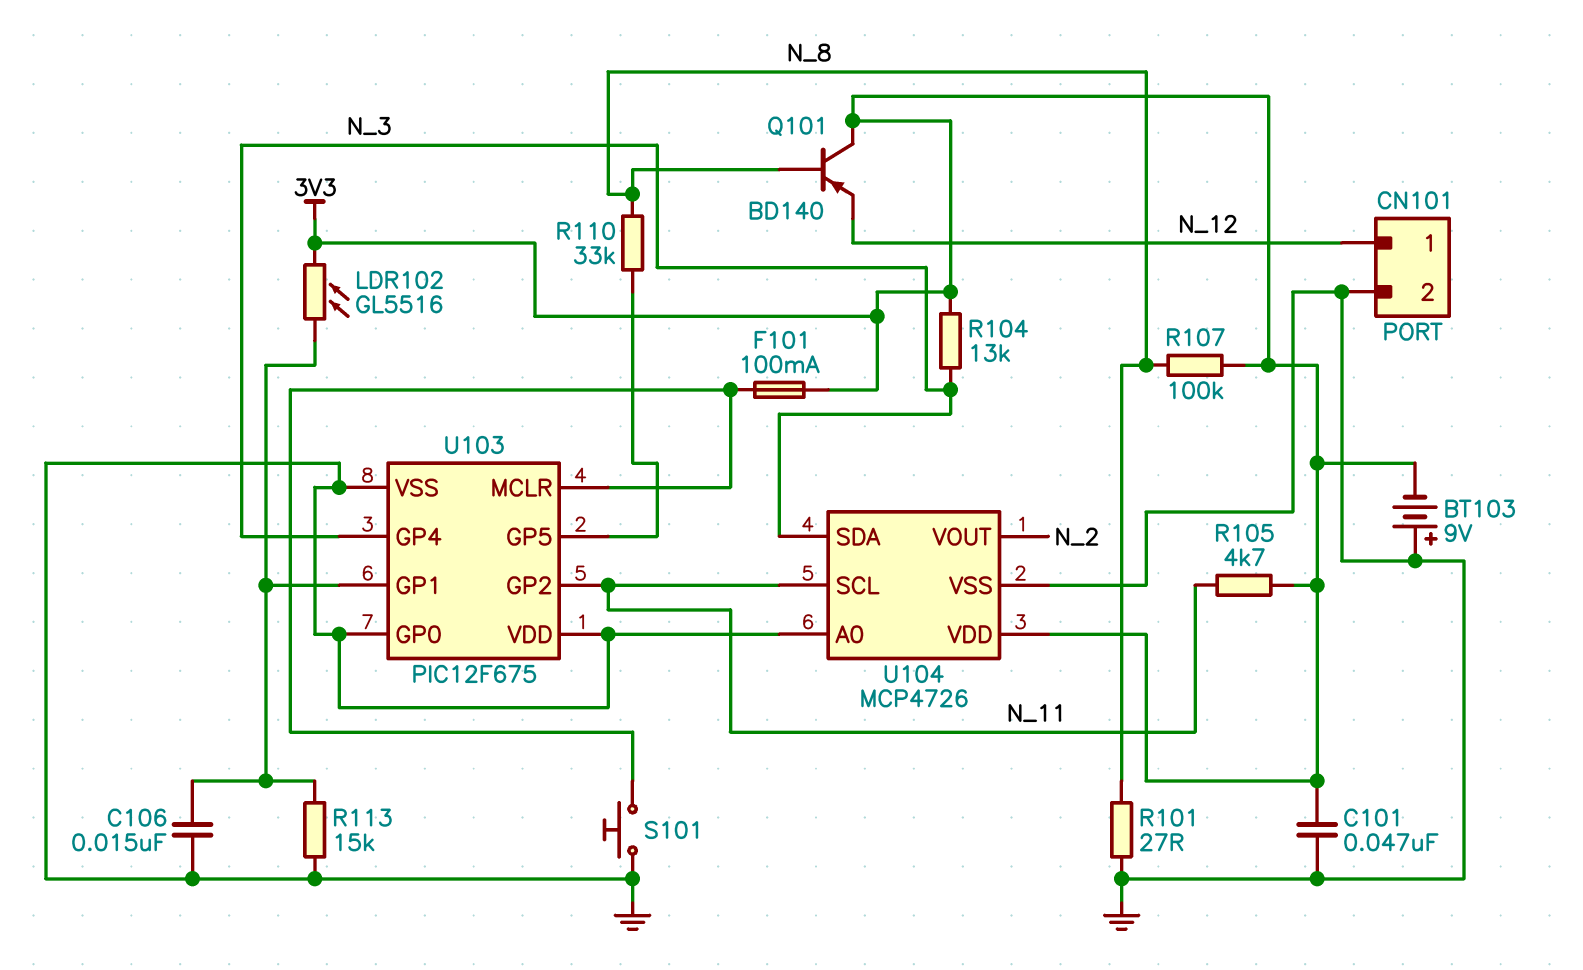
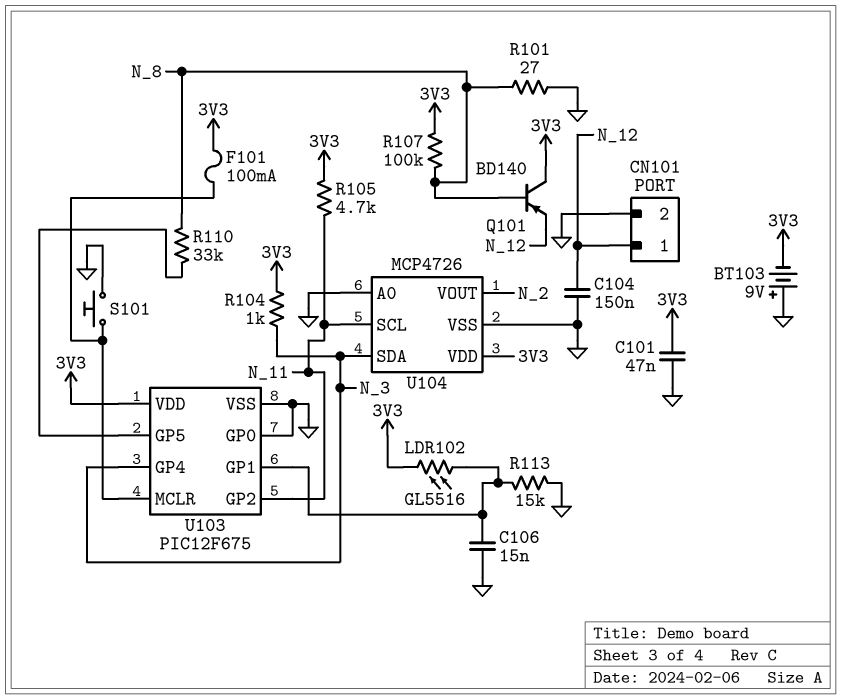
C104: none -> 150nF (GND, N_12)
R104: 13k (3V3, N_3) -> 1k (3V3, N_3)
U103 pin VDD: GND -> 3V3

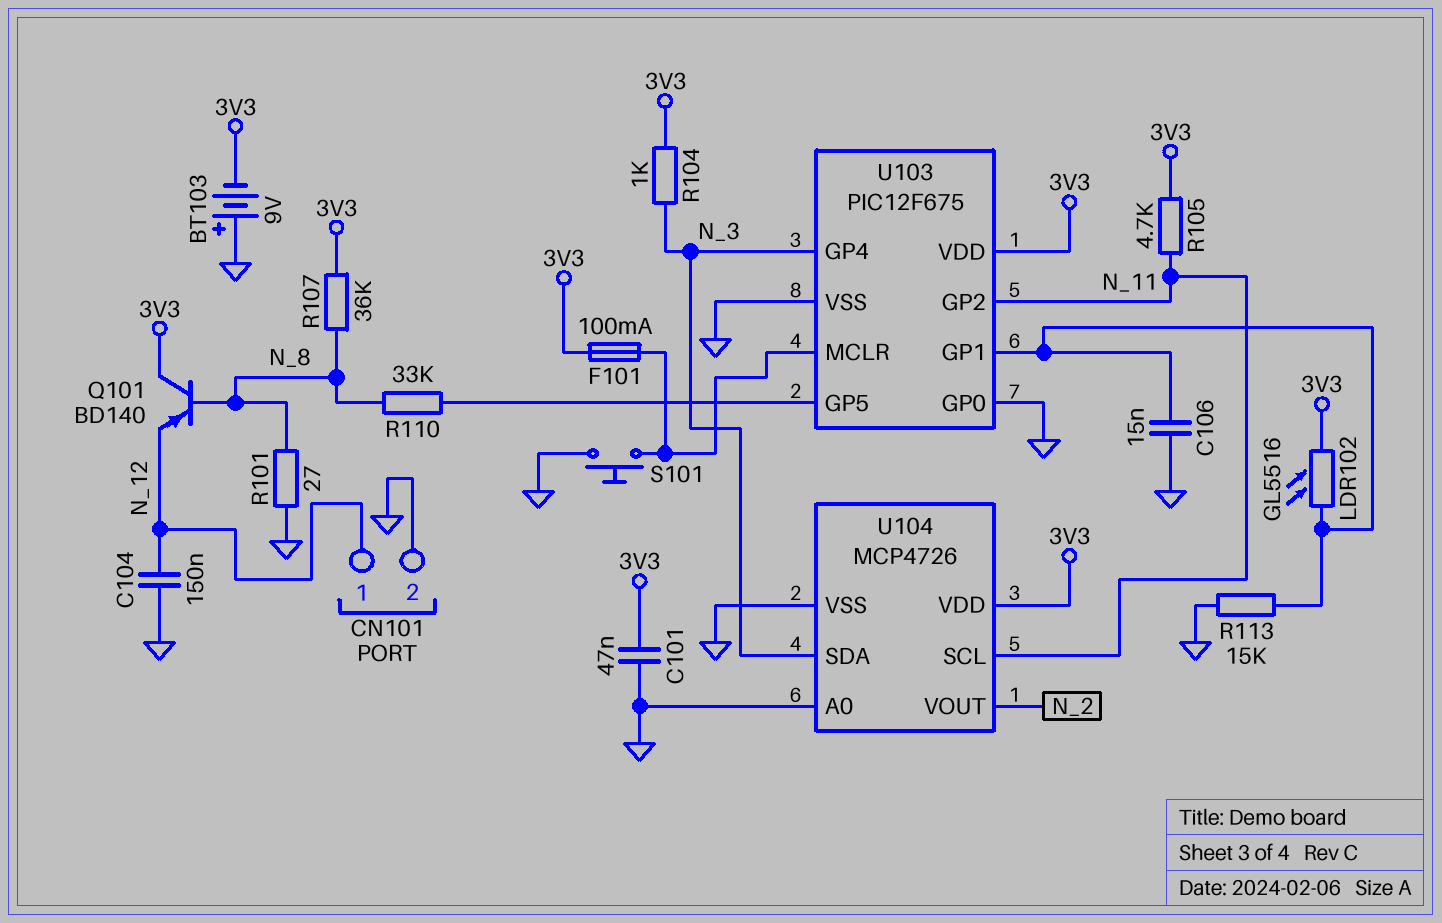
R107: 100k (3V3, N_8) -> 36k (3V3, N_8)

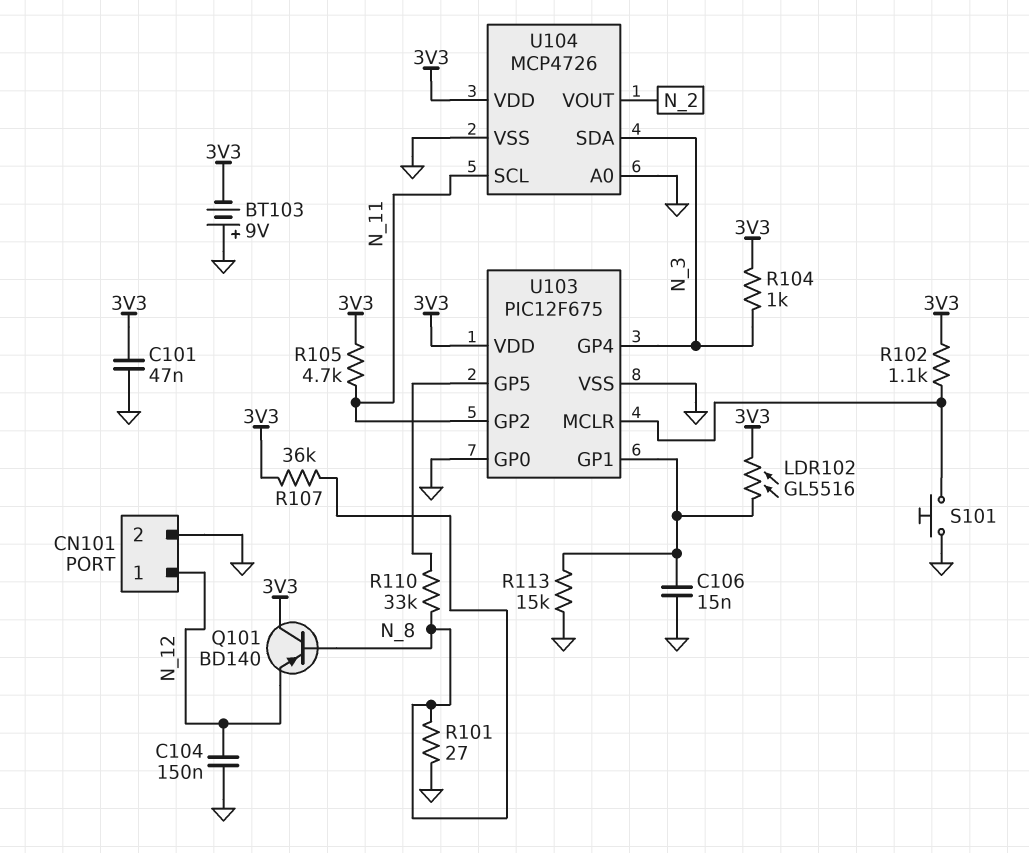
F101: 100mA (3V3, U103/MCLR) -> none
R102: none -> 1.1k (3V3, U103/MCLR)

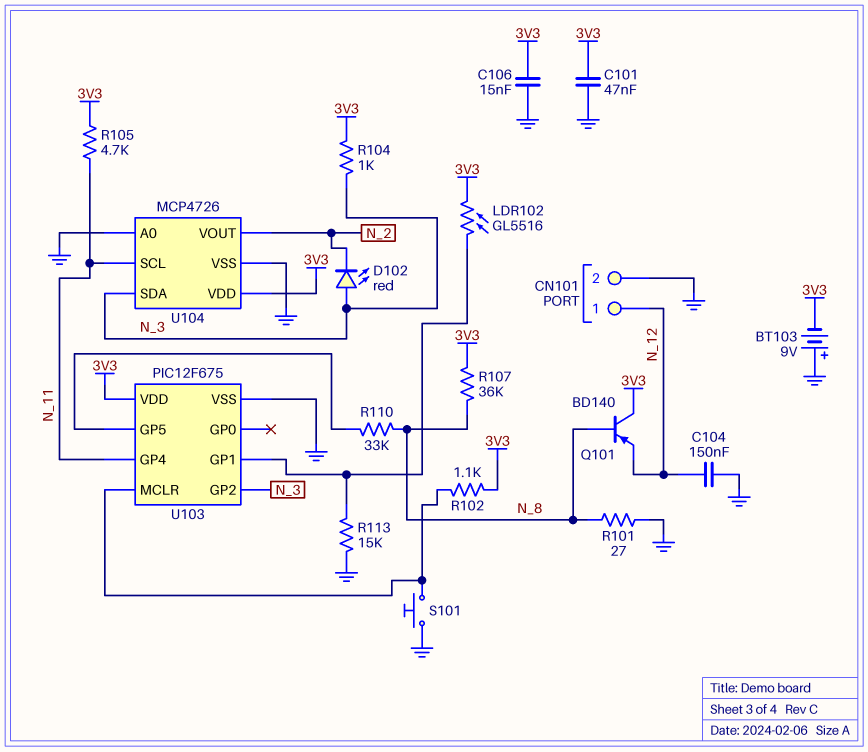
C106: 15nF (GND, U103/GP1) -> 15nF (3V3, GND)
D102: none -> LED red (A N_3, K N_2)
U103 pin GP0: GND -> none
U103 pin GP2: N_11 -> N_3
U103 pin GP4: N_3 -> N_11

